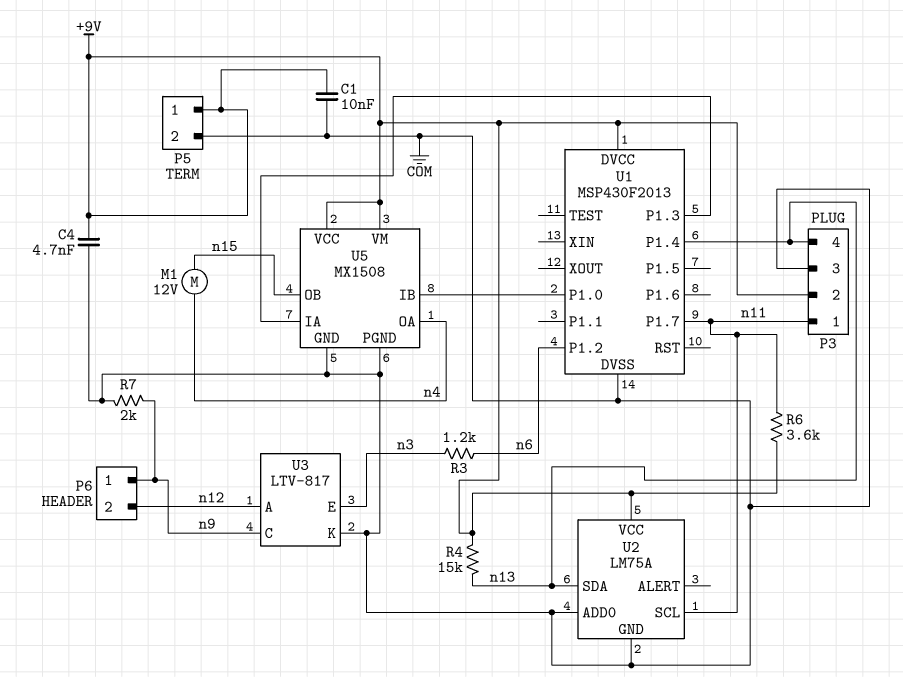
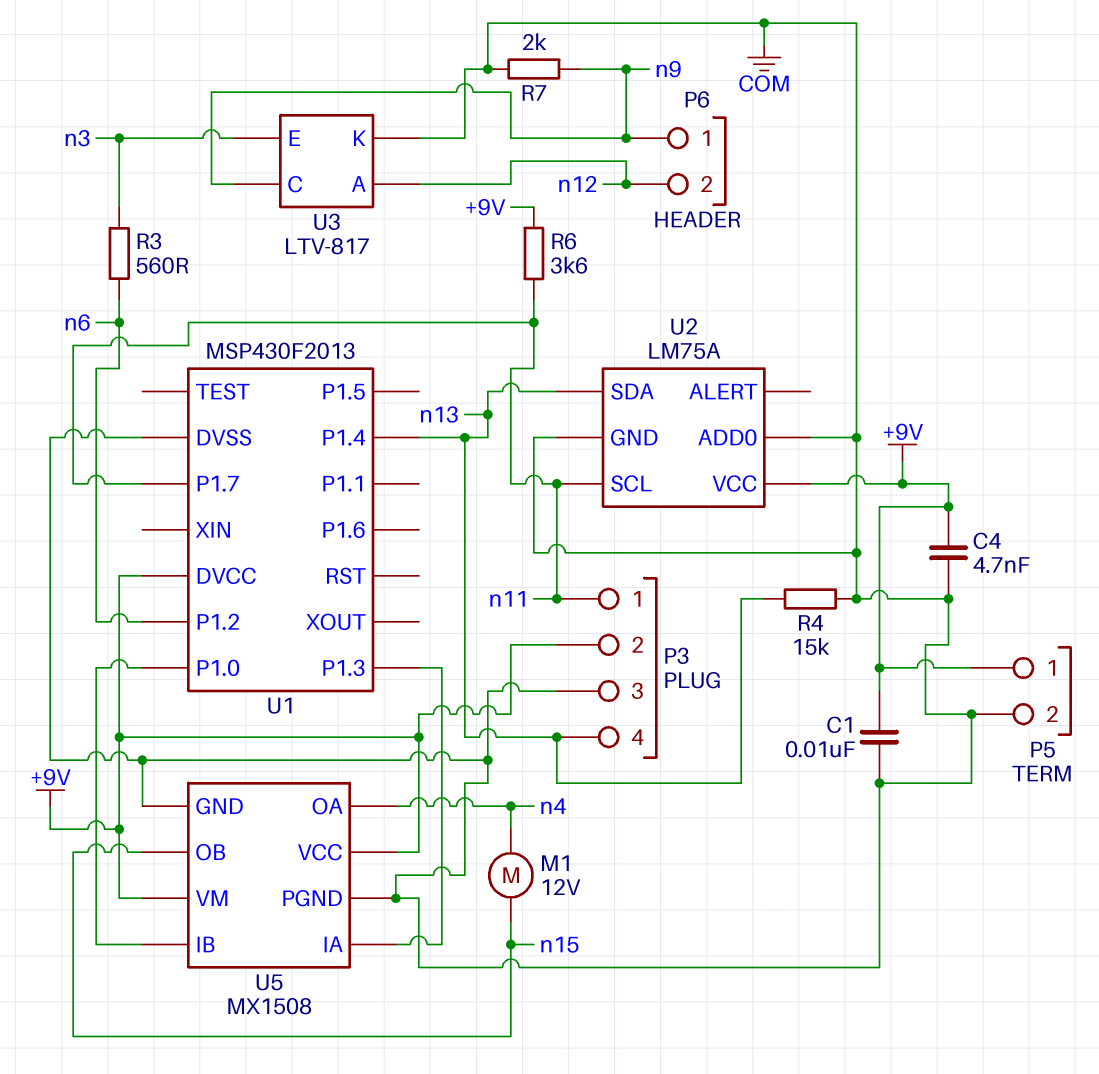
R3: 1.2k (n3, n6) -> 560 (n3, n6)
R4: 15k (+9V, n13) -> 15k (COM, n13)

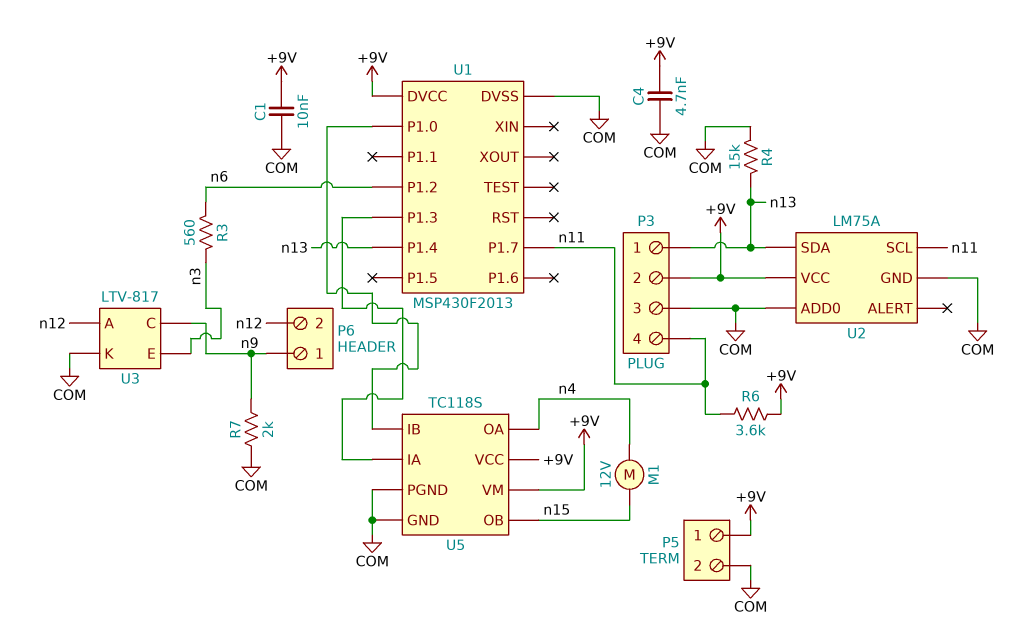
P3 pin 1: n11 -> n13
P3 pin 4: n13 -> n11
U5: MX1508 -> TC118S

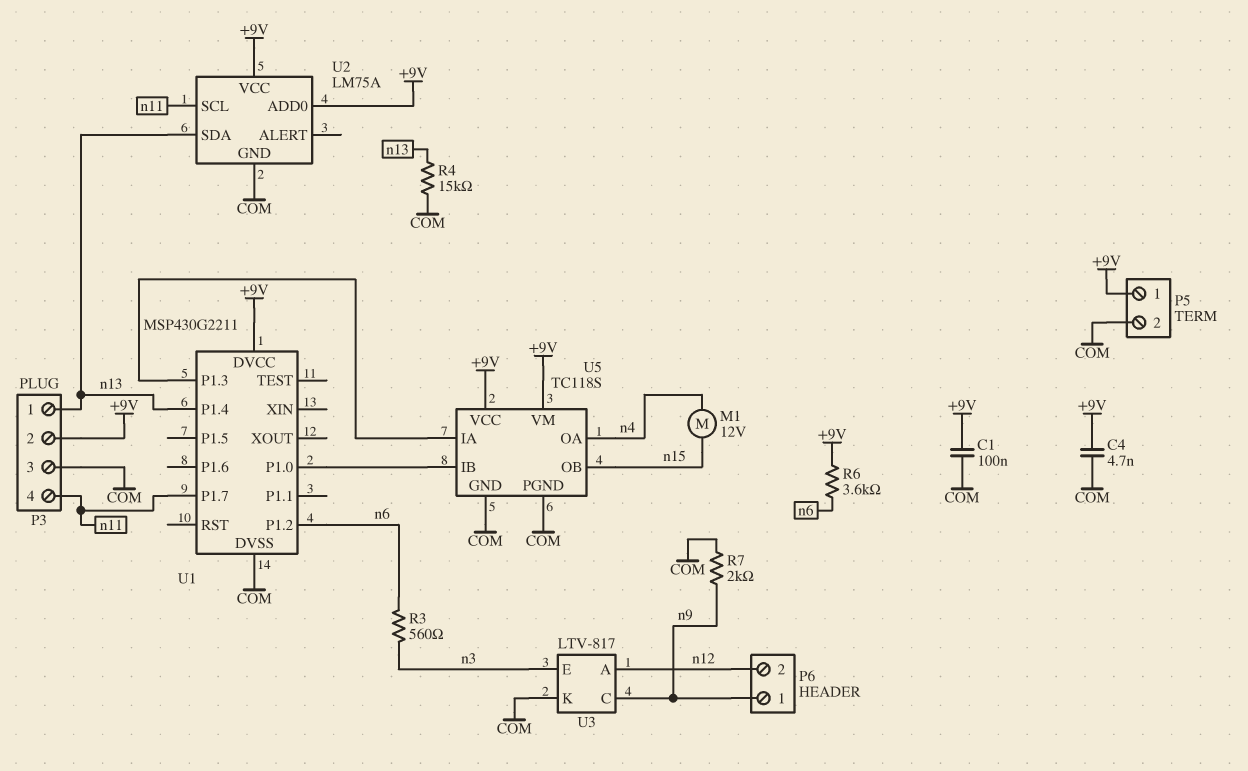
C1: 10nF (+9V, COM) -> 100nF (+9V, COM)
R6: 3.6k (+9V, n11) -> 3.6k (+9V, n6)
U1: MSP430F2013 -> MSP430G2211
U2 pin ADD0: COM -> +9V

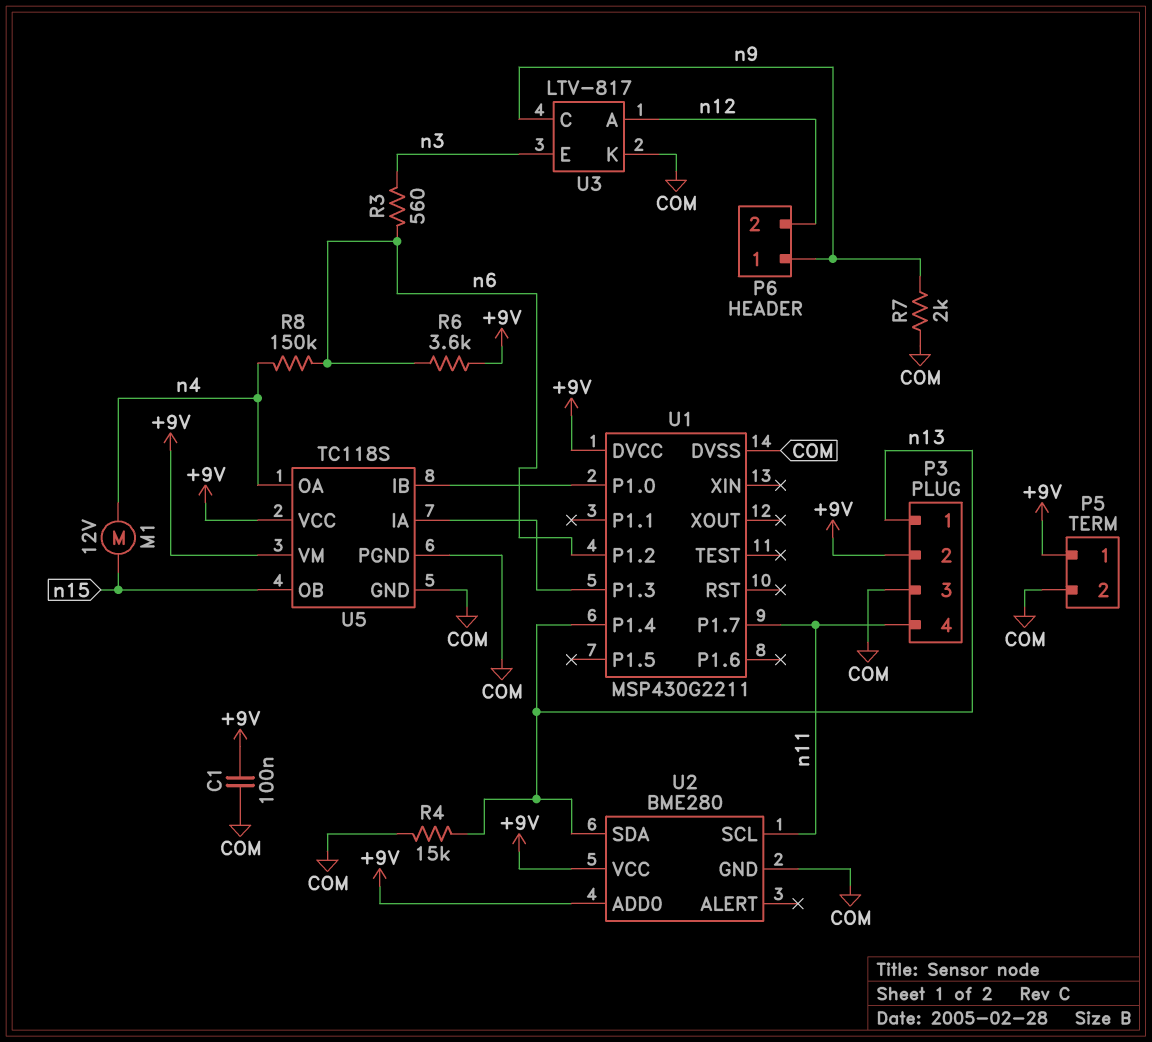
C4: 4.7nF (+9V, COM) -> none
R8: none -> 150k (n4, n6)
U2: LM75A -> BME280

